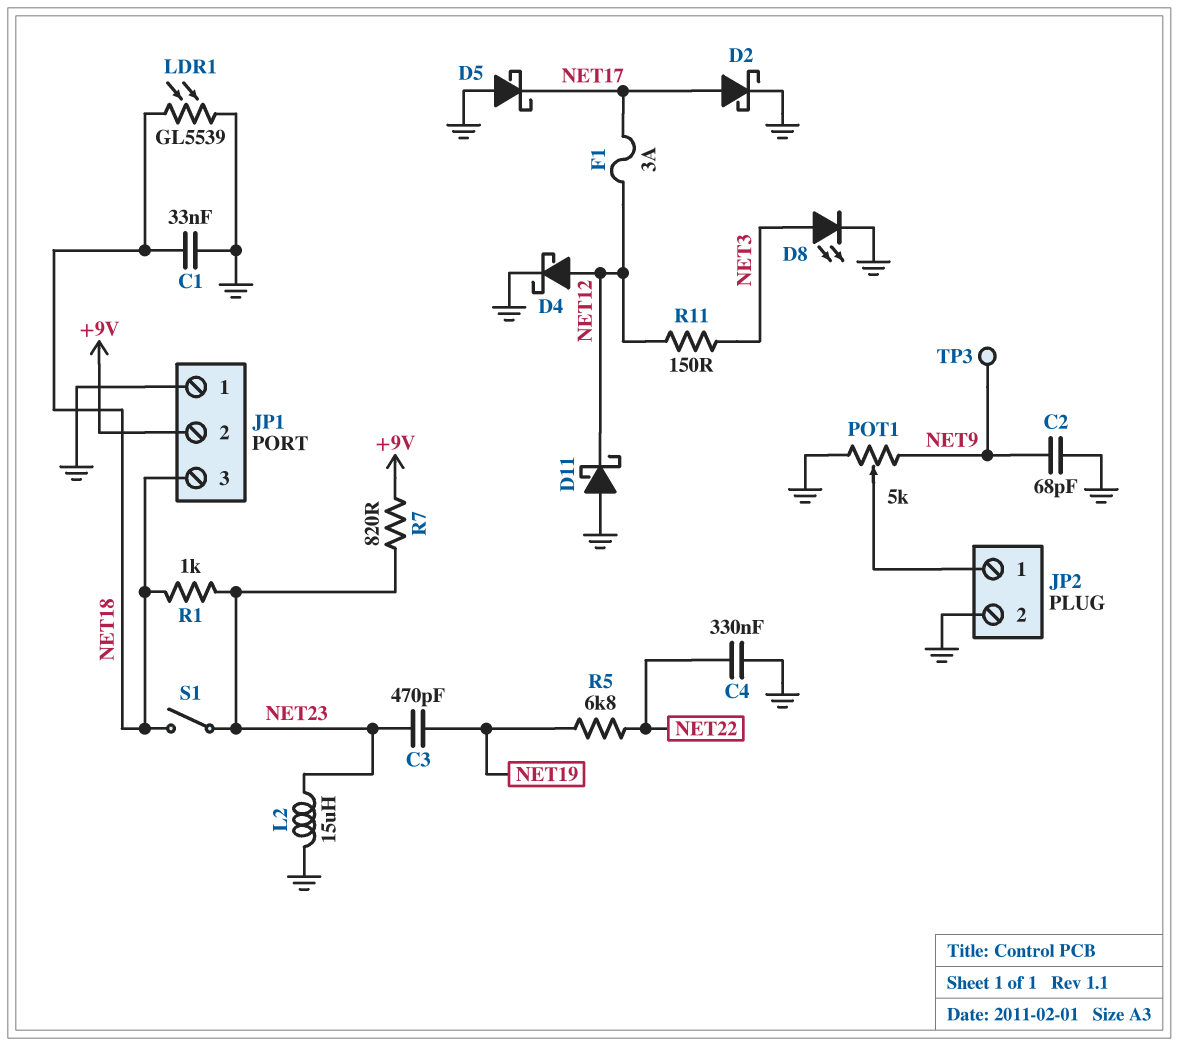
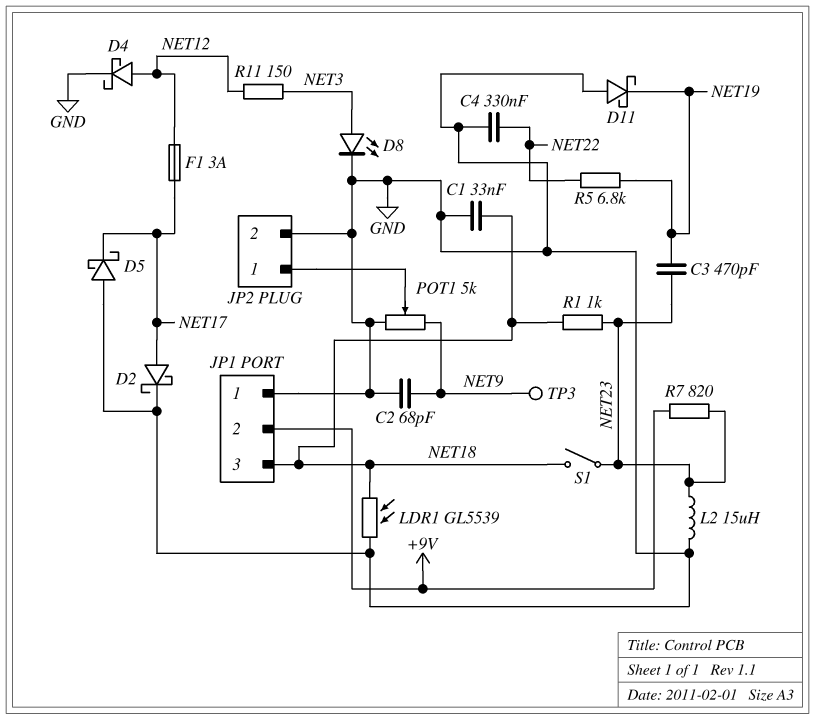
D11: schottky (A GND, K NET12) -> schottky (A GND, K NET19)

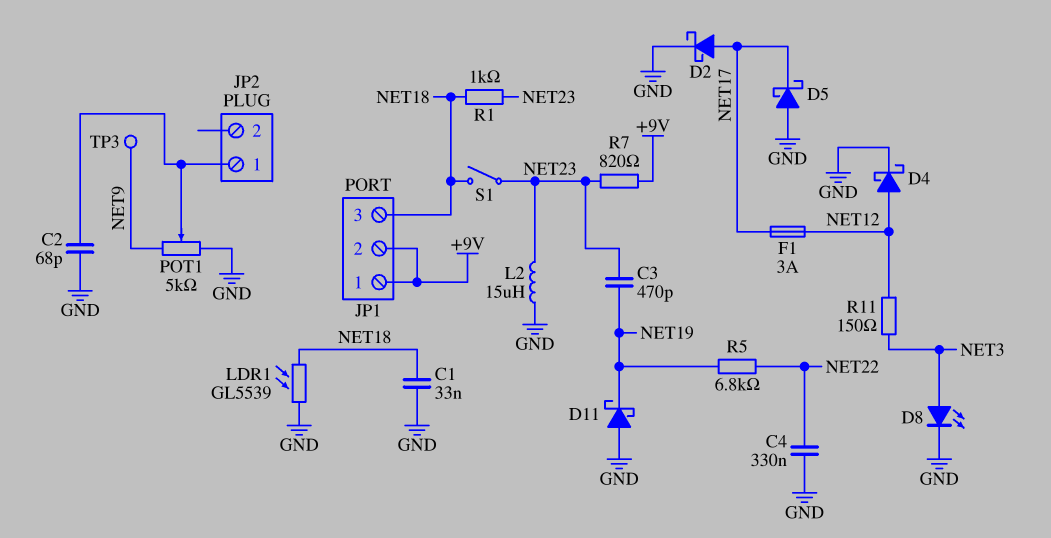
C2: 68pF (GND, NET9) -> 68pF (GND, JP2/1)
JP1 pin 1: GND -> +9V
JP2 pin 2: GND -> none

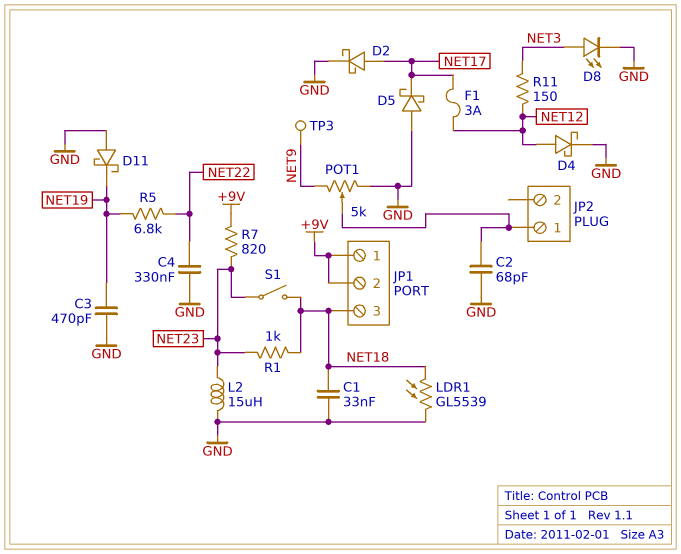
C3: 470pF (NET19, NET23) -> 470pF (GND, NET19)

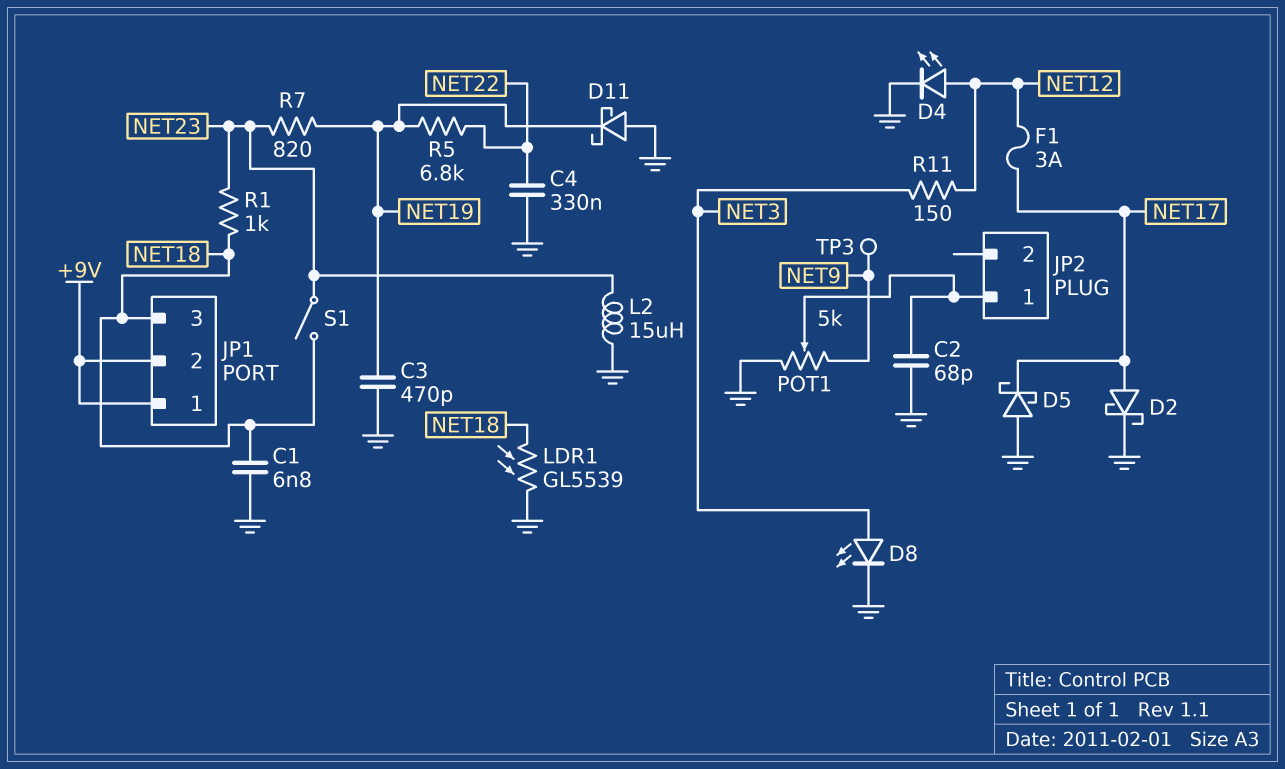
C1: 33nF (GND, NET18) -> 6.8nF (GND, NET18)
D4: schottky (A NET12, K GND) -> LED (A NET12, K GND)
R7: 820 (+9V, NET23) -> 820 (NET19, NET23)

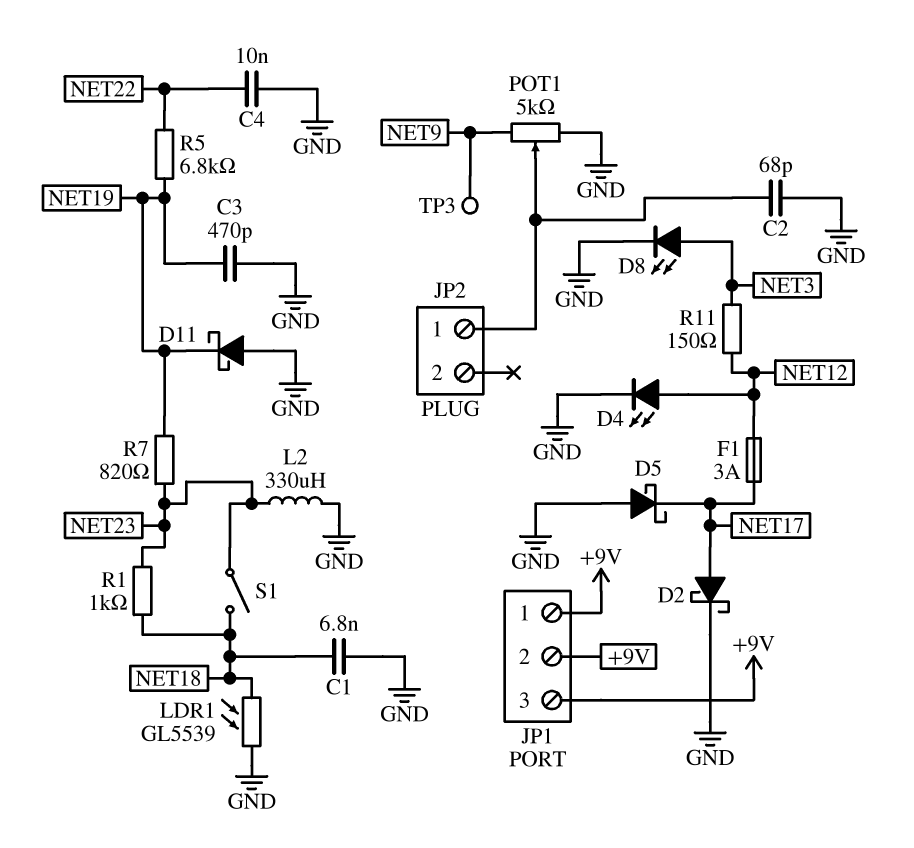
C4: 330nF (GND, NET22) -> 10nF (GND, NET22)
JP1 pin 3: NET18 -> +9V
L2: 15uH (GND, NET23) -> 330uH (GND, NET23)

